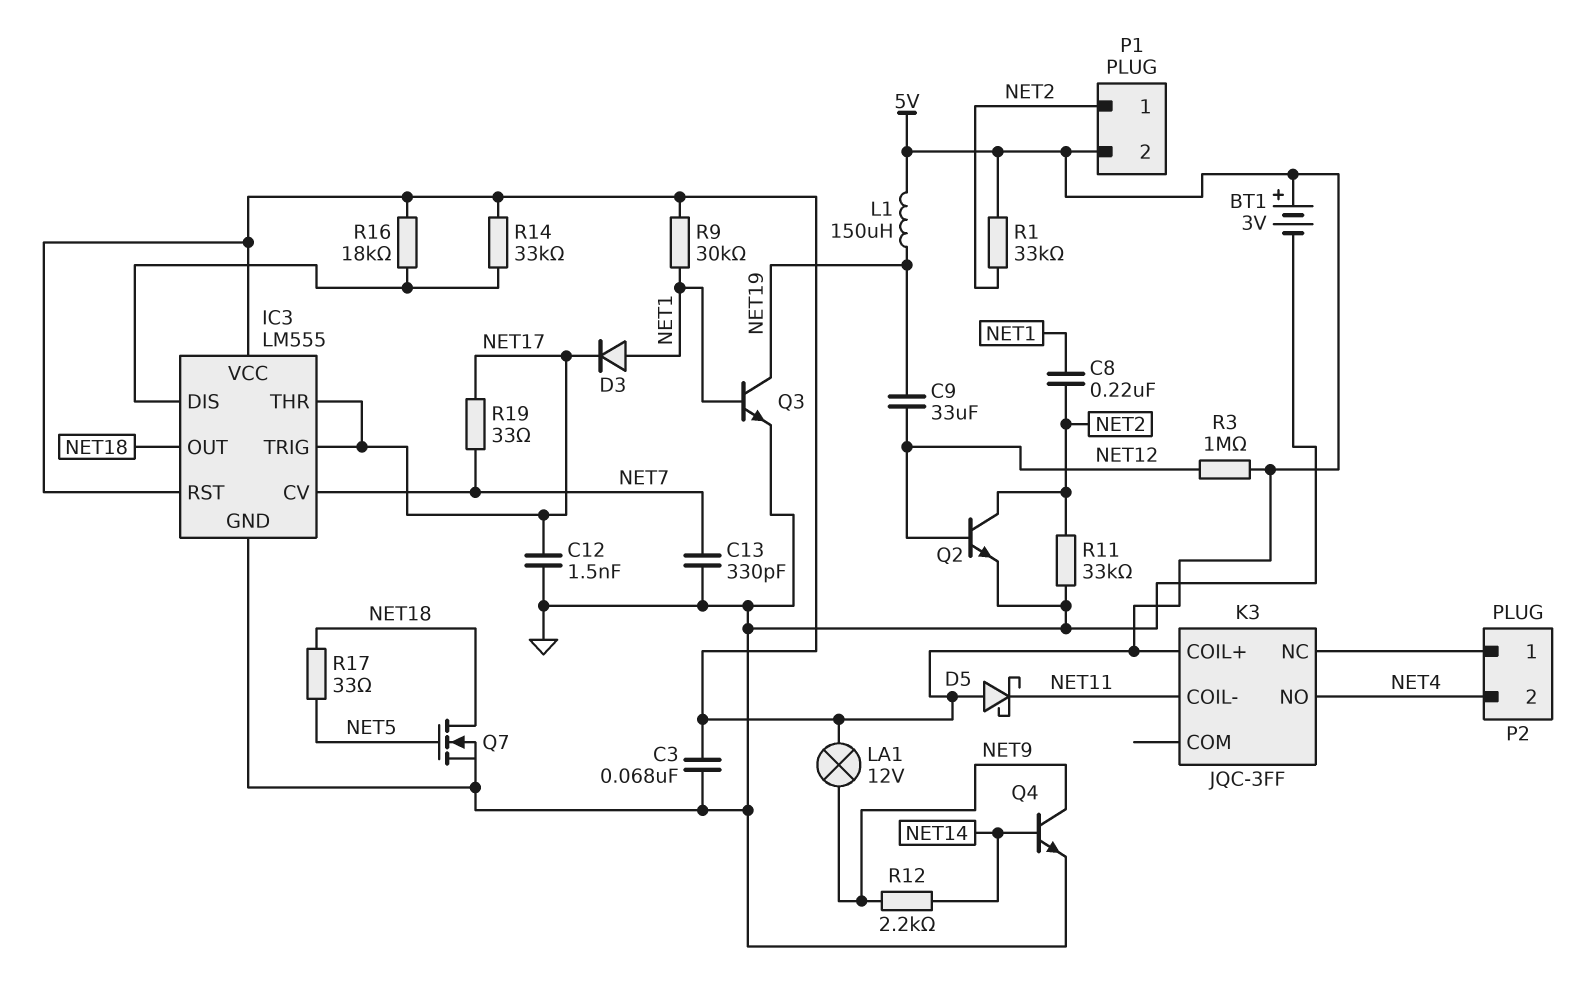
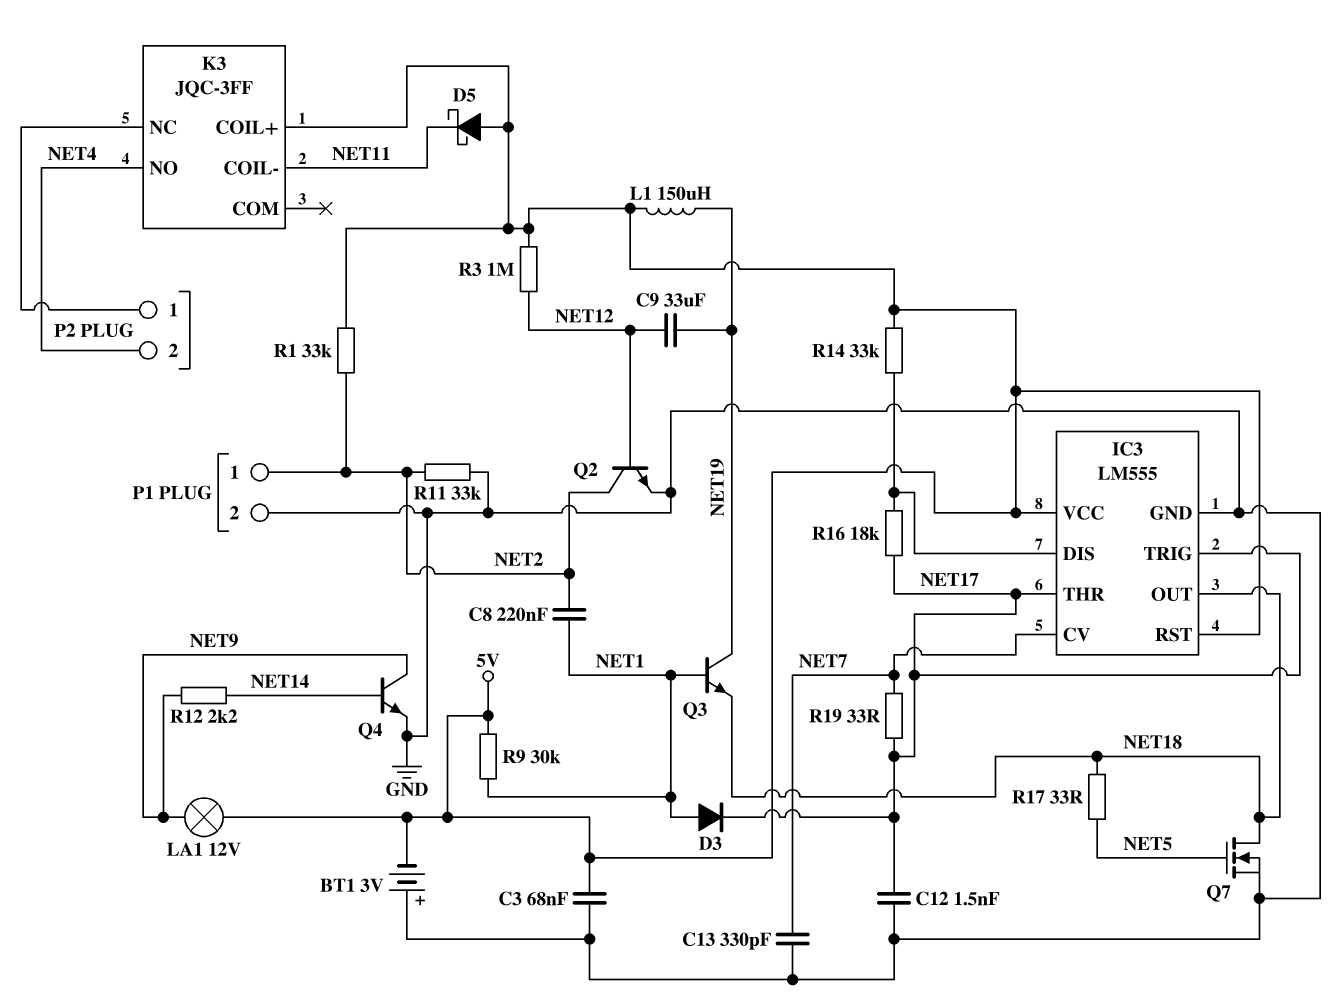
BT1: 3V (plus 5V, minus GND) -> 3V (plus GND, minus 5V)
P1 pin 2: 5V -> GND
Q3: NPN (B NET1, C NET19, E GND) -> NPN (B NET1, C NET19, E NET18)
R16: 18k (5V, IC3/DIS) -> 18k (IC3/DIS, NET17)

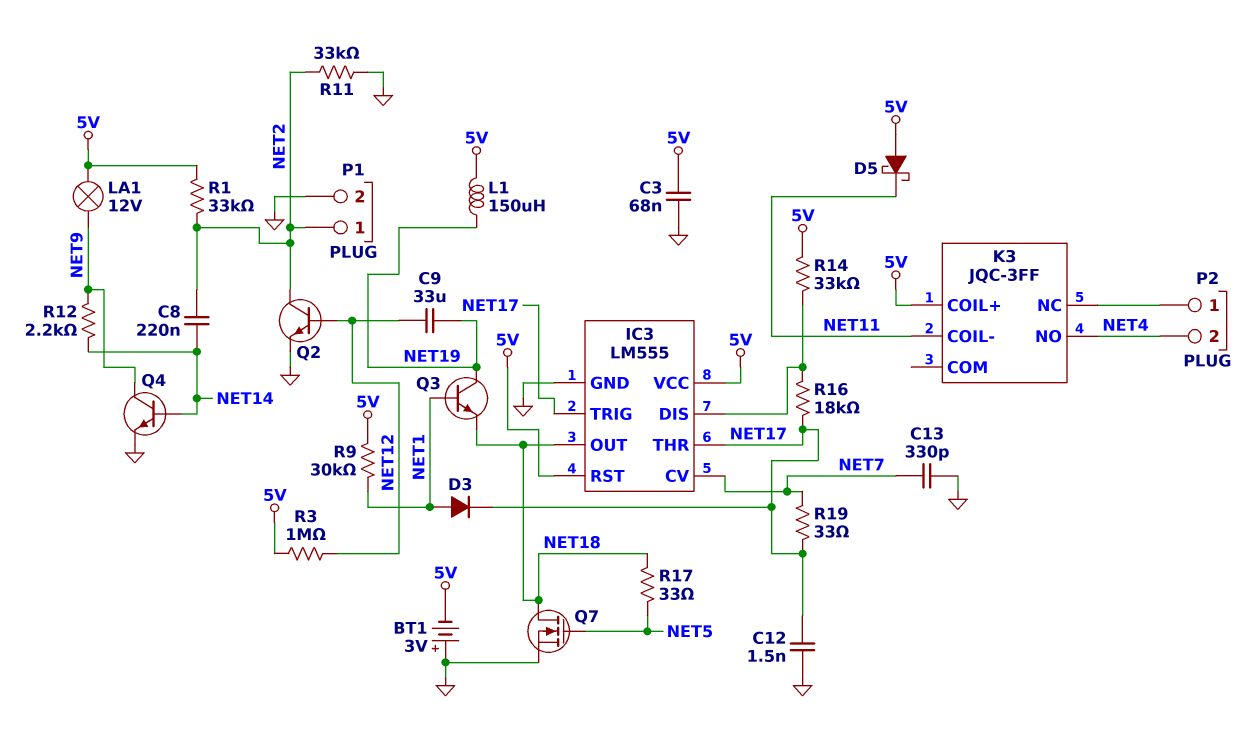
C8: 220nF (NET1, NET2) -> 220nF (NET2, NET14)

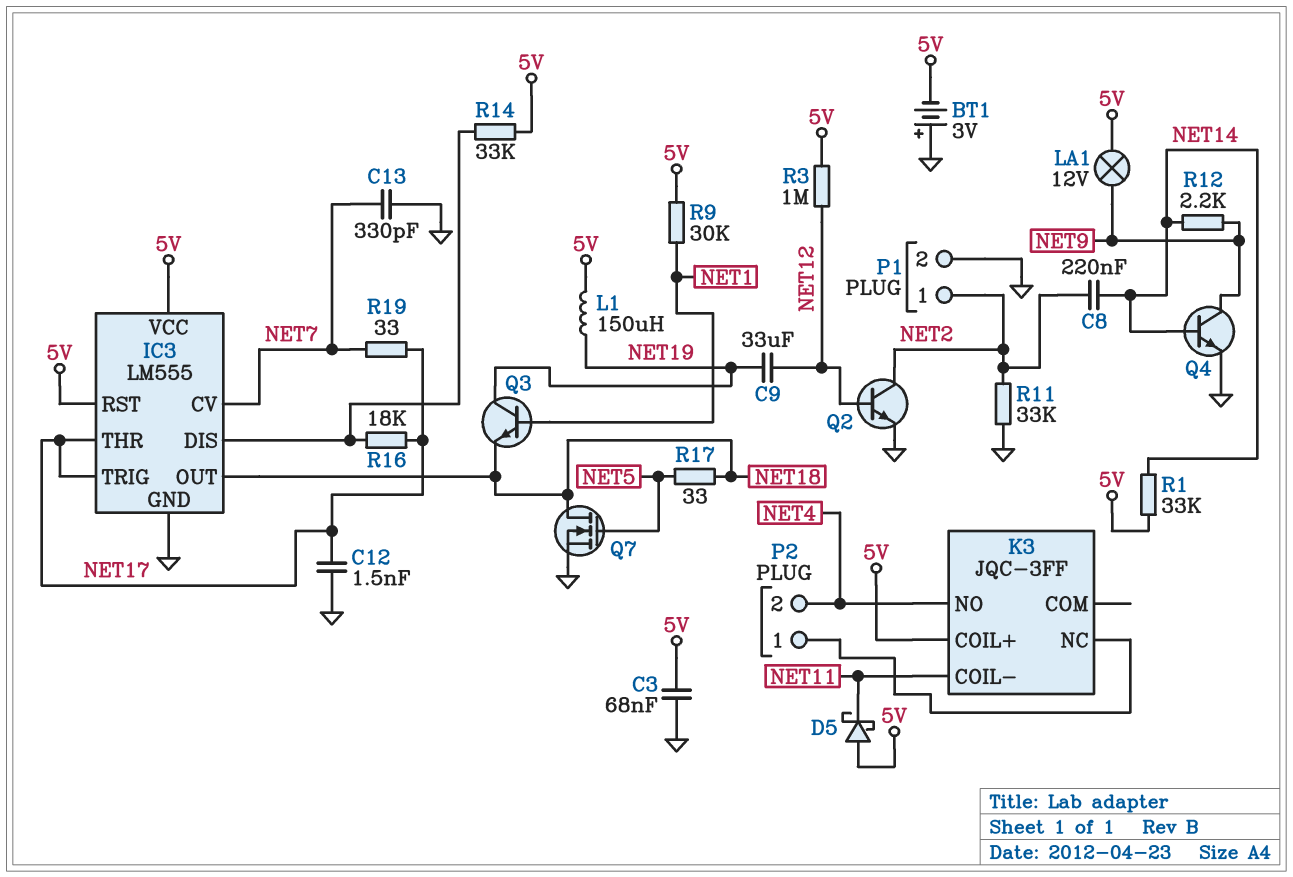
D3: diode (A NET1, K NET17) -> none
R1: 33k (5V, NET2) -> 33k (5V, NET14)

